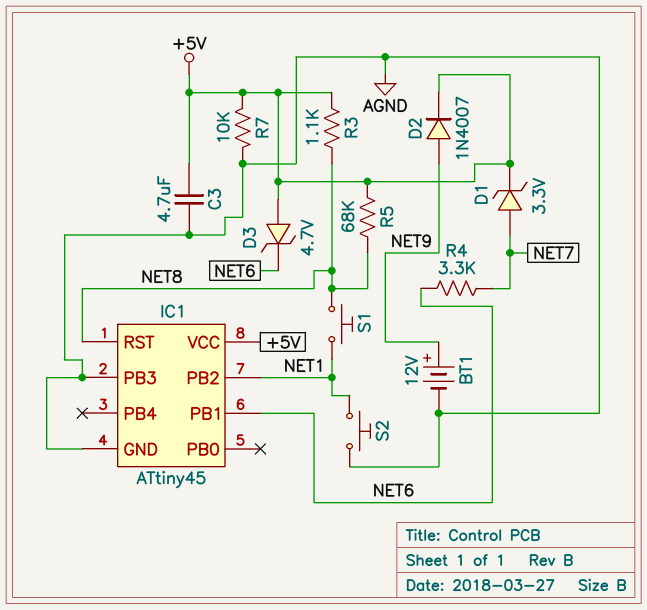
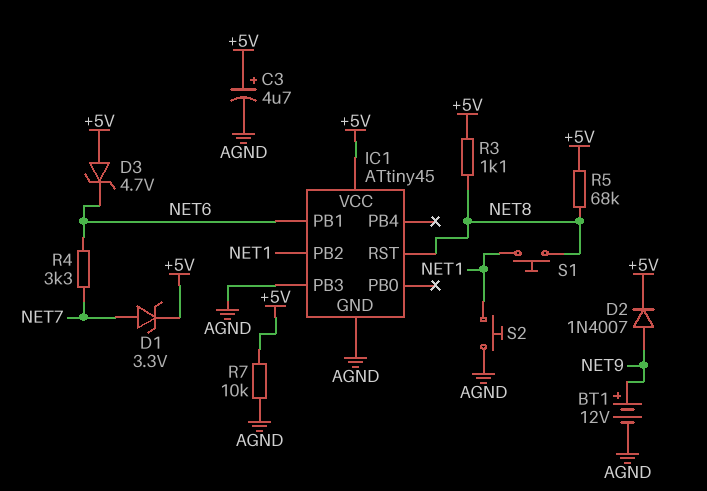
C3: 4.7uF (+5V, AGND) -> 4.7uF (plus +5V, minus AGND)

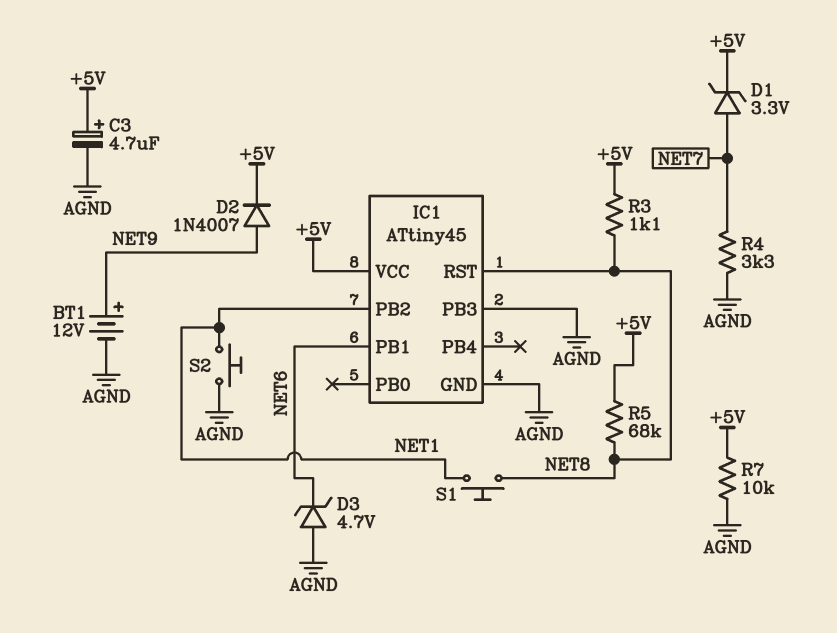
D3: zener 4.7V (A +5V, K NET6) -> zener 4.7V (A AGND, K NET6)
R4: 3.3k (NET6, NET7) -> 3.3k (AGND, NET7)

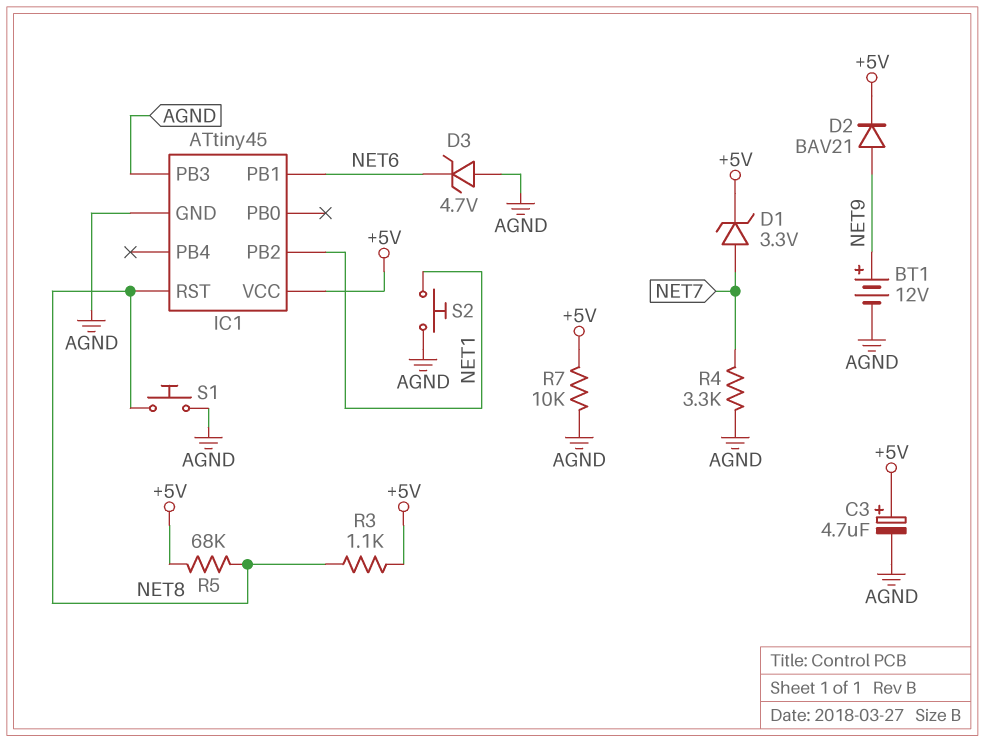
D2: diode 1N4007 (A NET9, K +5V) -> diode BAV21 (A NET9, K +5V)
S1: button (NET1, NET8) -> button (AGND, NET8)

